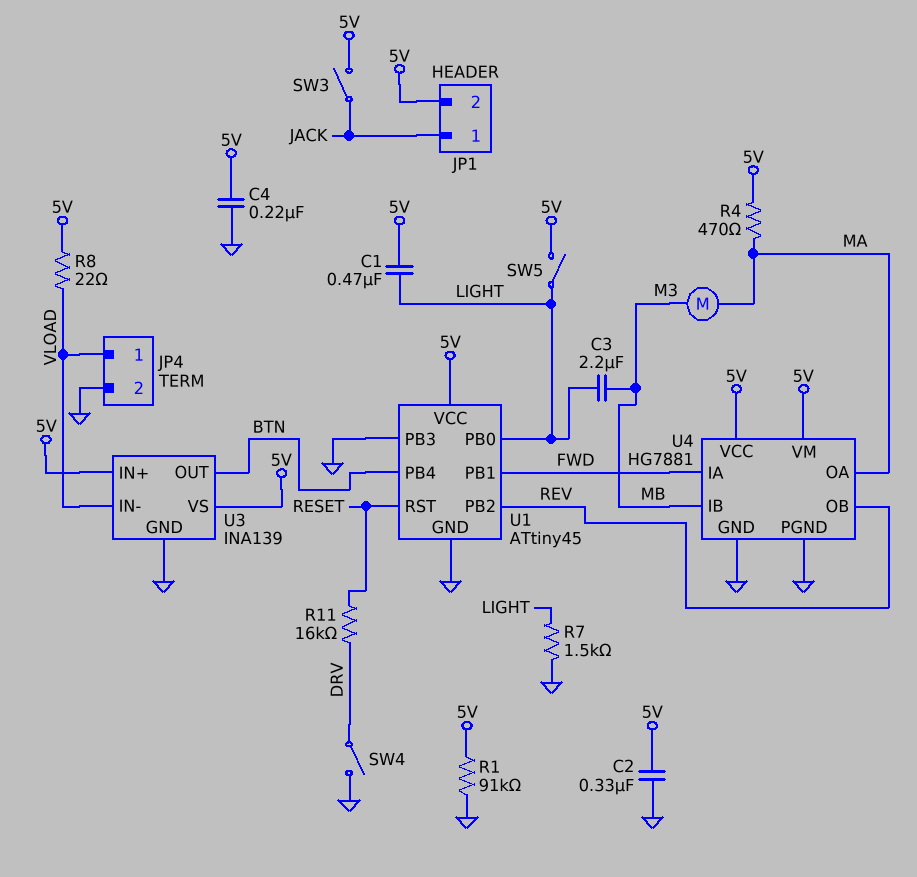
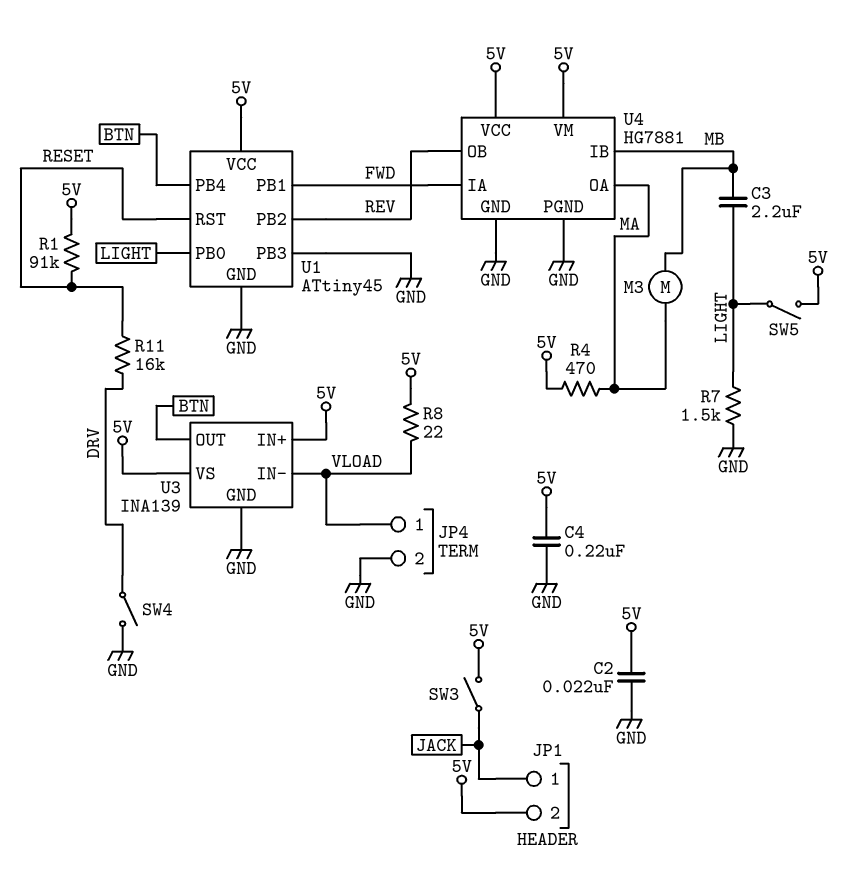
C1: 470nF (5V, LIGHT) -> none
C2: 330nF (5V, GND) -> 22nF (5V, GND)
R1: 91k (5V, GND) -> 91k (5V, RESET)

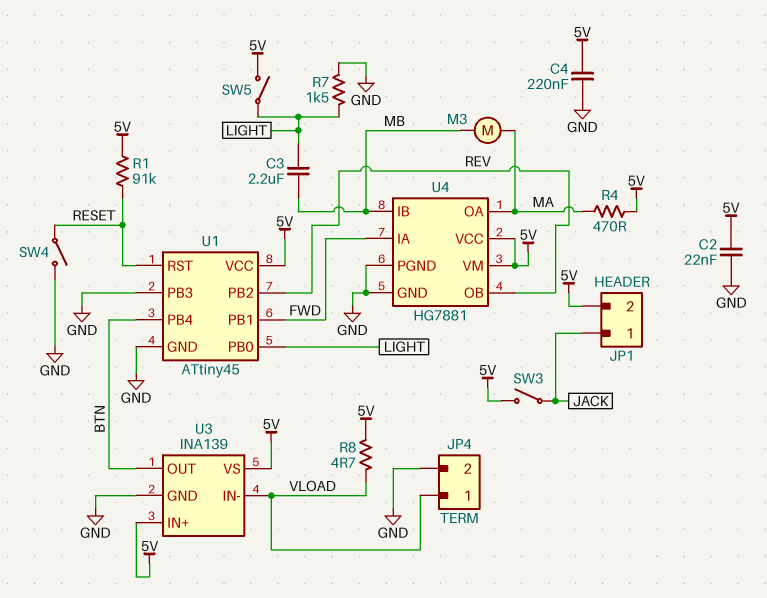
R8: 22 (5V, VLOAD) -> 4.7 (5V, VLOAD)
R11: 16k (DRV, RESET) -> none
SW4: switch (DRV, GND) -> switch (GND, RESET)

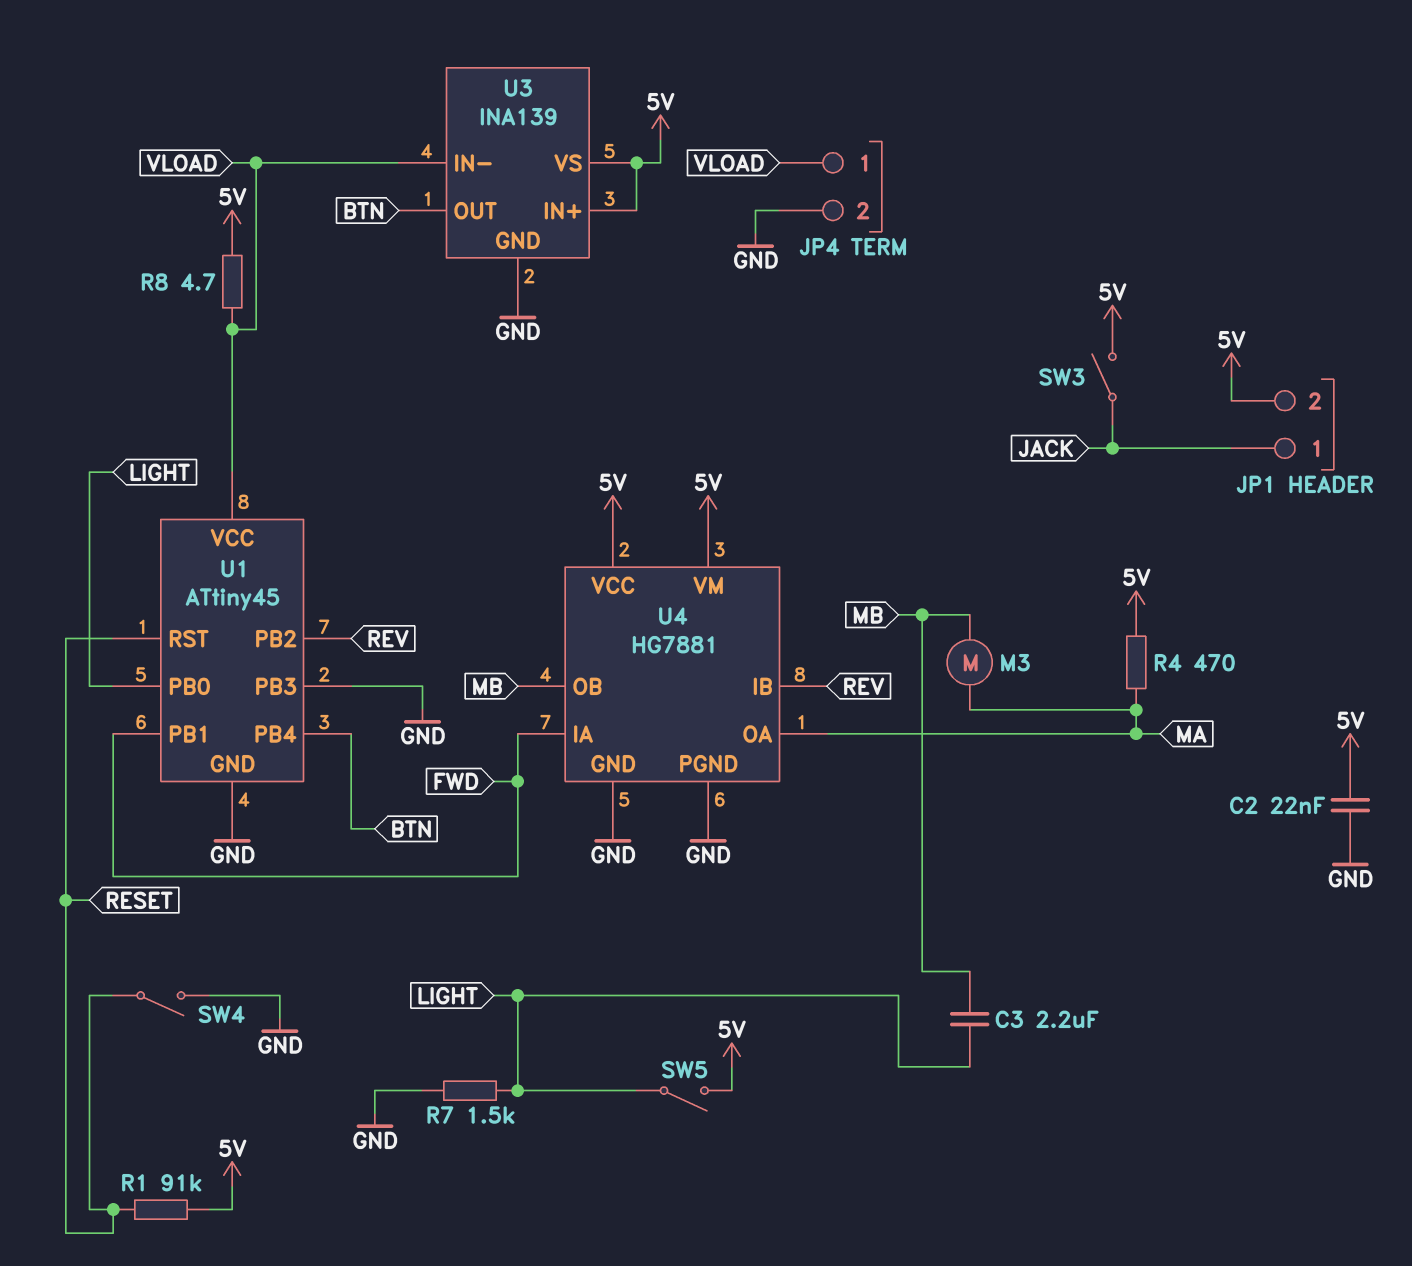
C4: 220nF (5V, GND) -> none
U1 pin VCC: 5V -> VLOAD
U4 pin IB: MB -> REV
U4 pin OB: REV -> MB

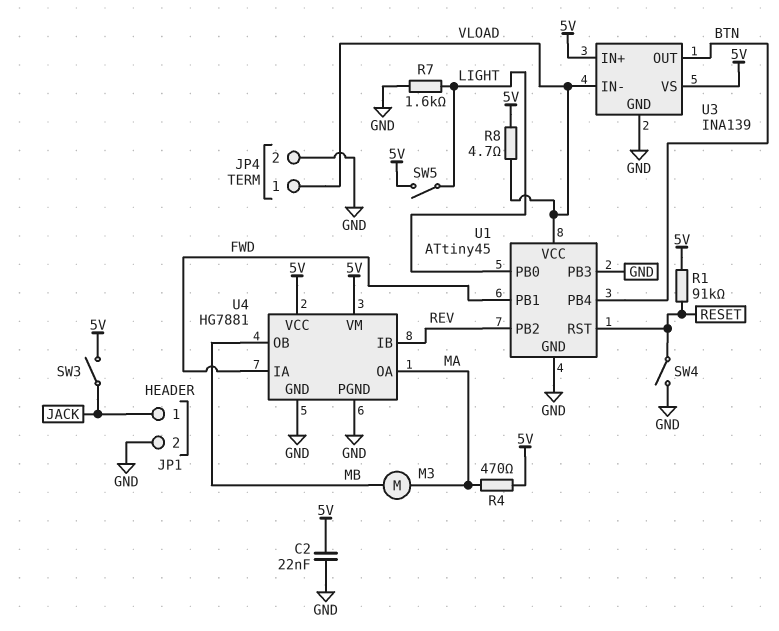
C3: 2.2uF (LIGHT, MB) -> none
JP1 pin 2: 5V -> GND
R7: 1.5k (GND, LIGHT) -> 1.6k (GND, LIGHT)

